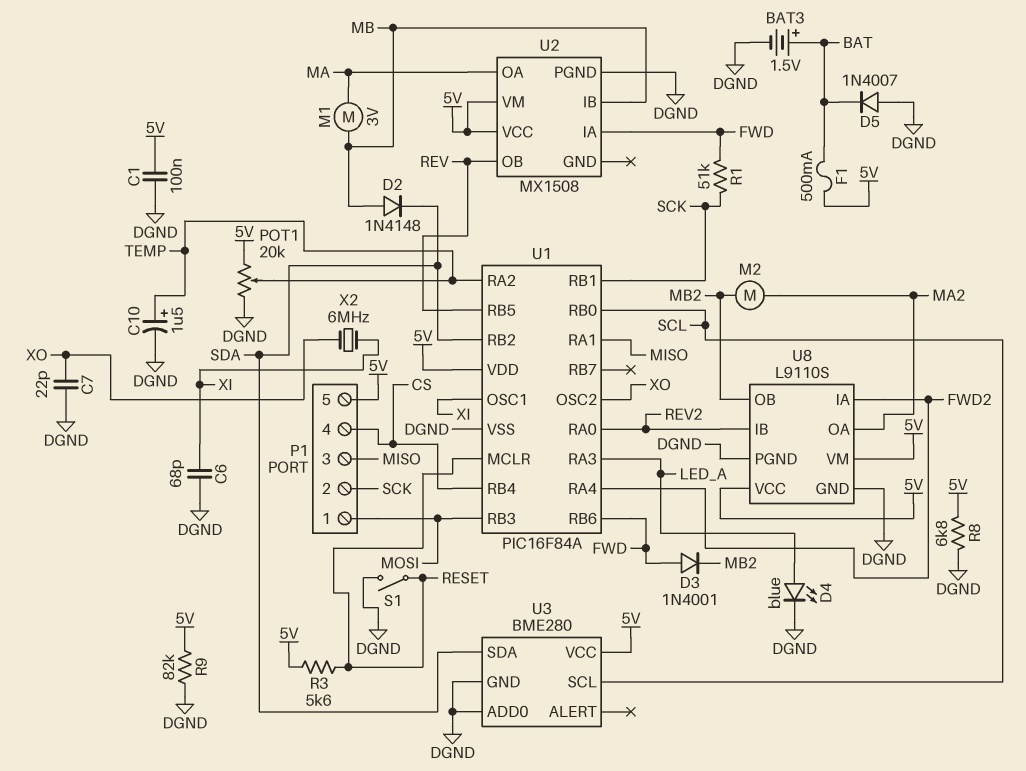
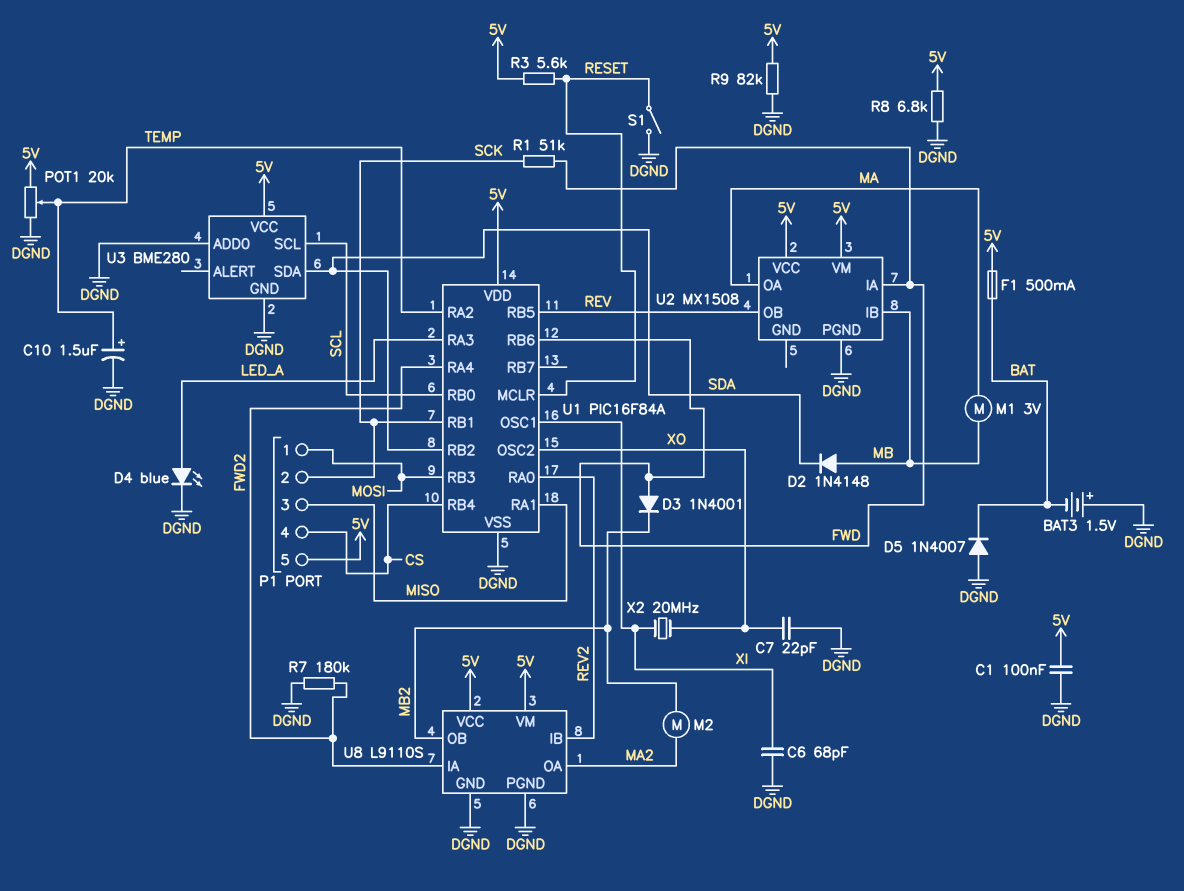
BAT3: 1.5V (plus BAT, minus DGND) -> 1.5V (plus DGND, minus BAT)
R7: none -> 180k (DGND, FWD2)
X2: 6MHz (XI, XO) -> 20MHz (XI, XO)

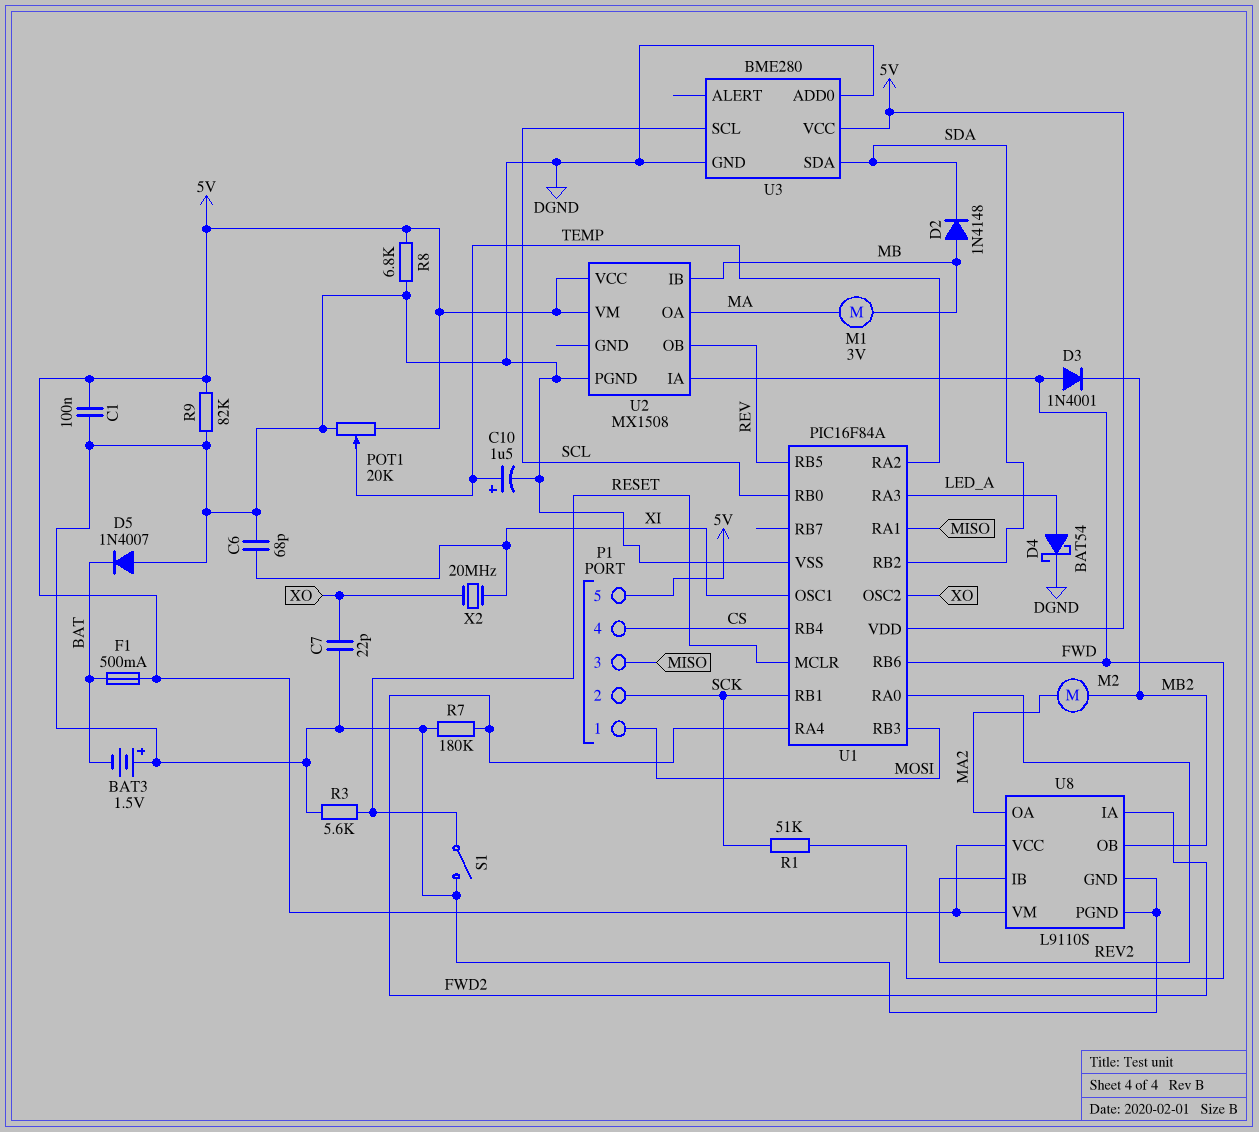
D4: LED blue (A LED_A, K DGND) -> schottky BAT54 (A LED_A, K DGND)
R3: 5.6k (5V, RESET) -> 5.6k (DGND, RESET)

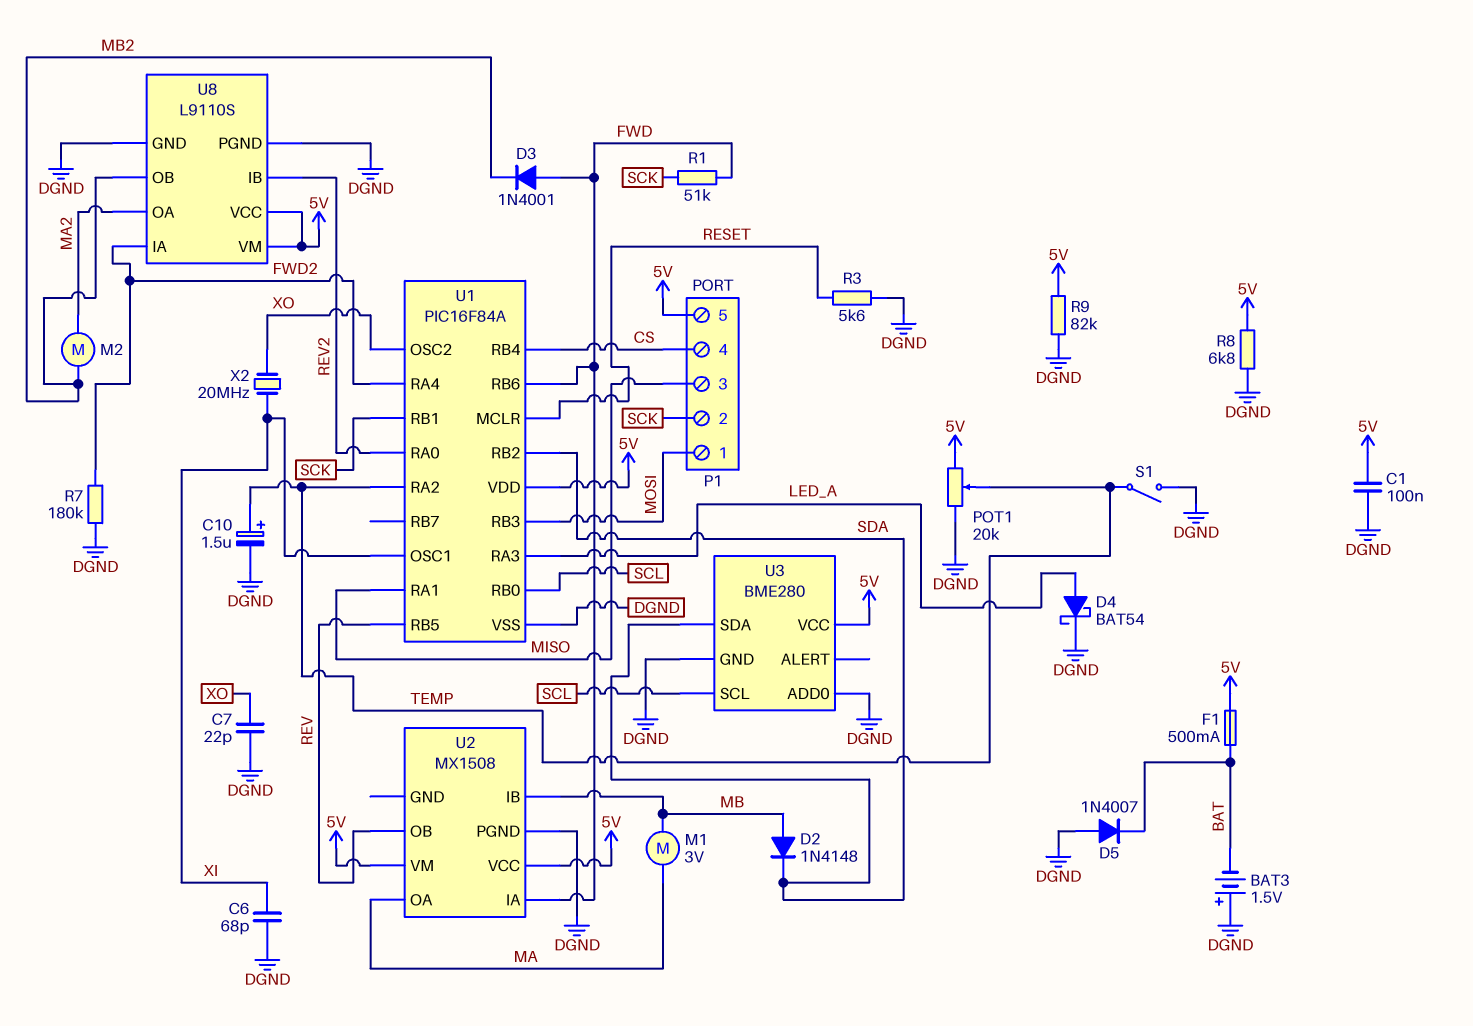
S1: switch (DGND, RESET) -> switch (DGND, TEMP)

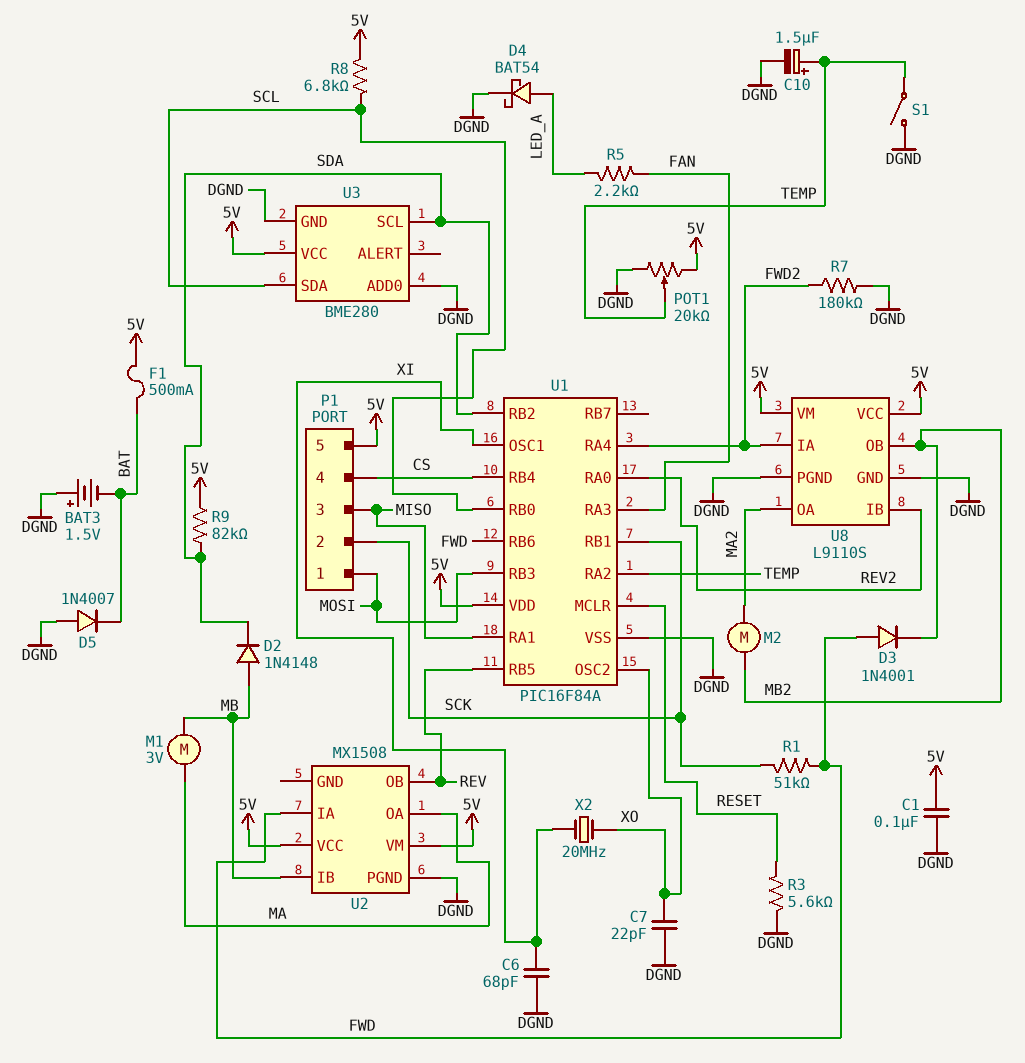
R5: none -> 2.2k (FAN, LED_A)
R8: 6.8k (5V, DGND) -> 6.8k (5V, SCL)
R9: 82k (5V, DGND) -> 82k (5V, SDA)
U1 pin RA3: LED_A -> FAN
U3 pin SCL: SCL -> SDA
U3 pin SDA: SDA -> SCL

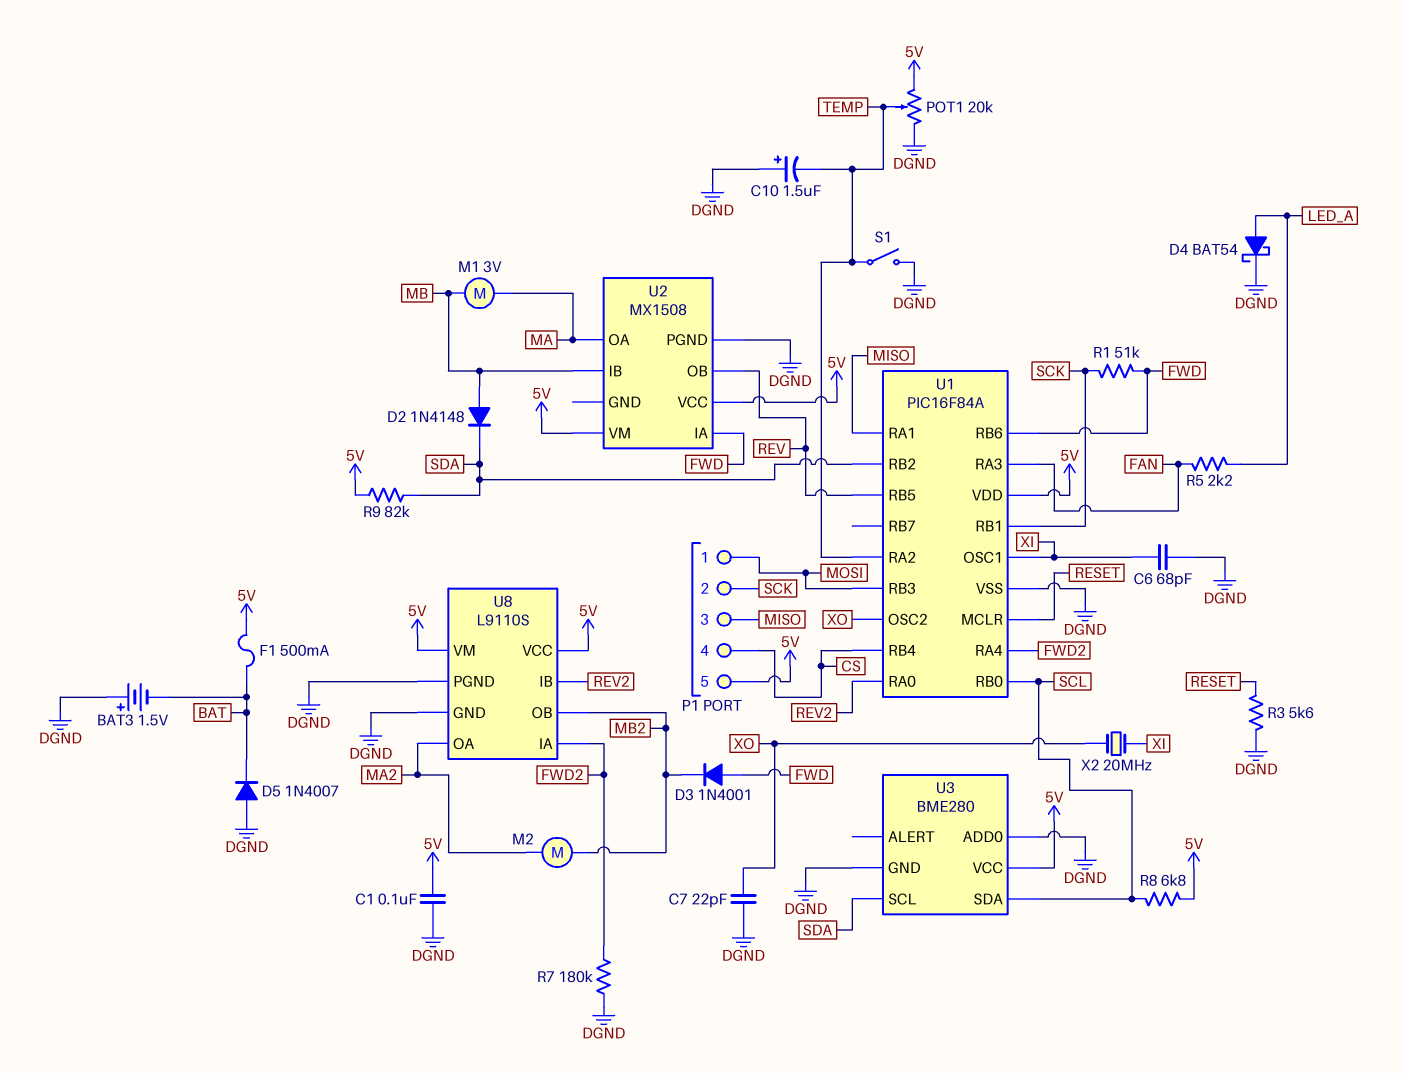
C10: 1.5uF (plus TEMP, minus DGND) -> 1.5uF (plus DGND, minus TEMP)

